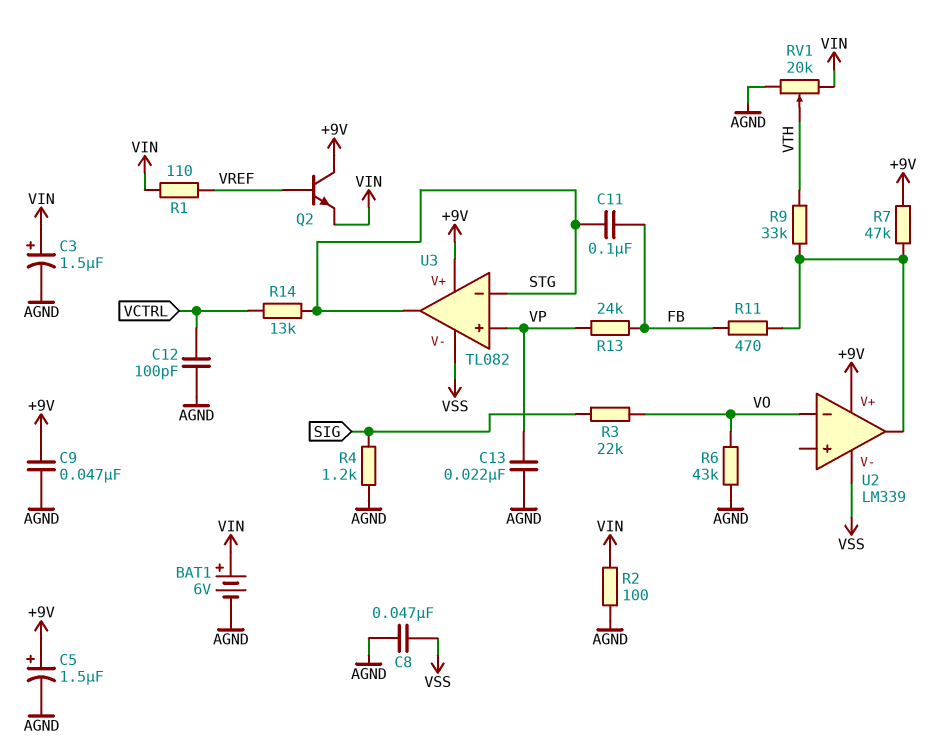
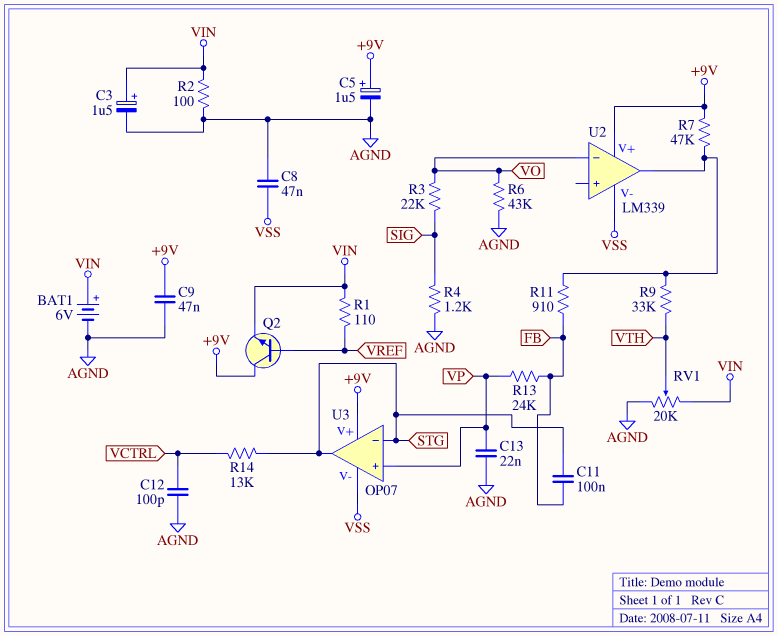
R11: 470 (FB, U2/out) -> 910 (FB, U2/out)
U3: TL082 -> OP07

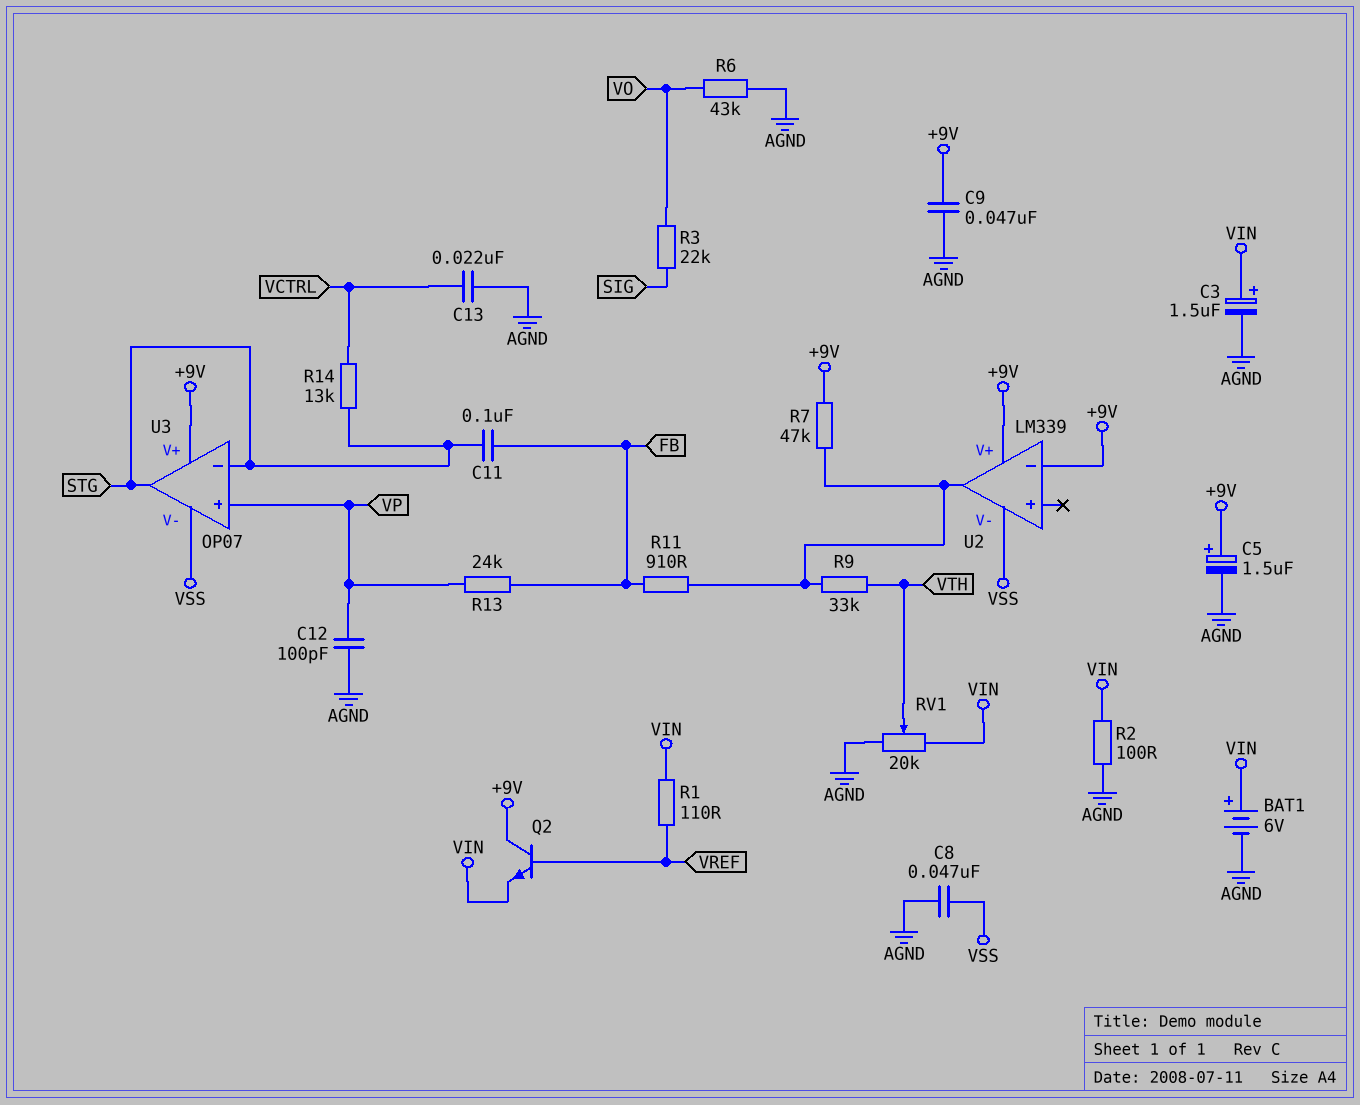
C12: 100pF (AGND, VCTRL) -> 100pF (AGND, VP)
C13: 22nF (AGND, VP) -> 22nF (AGND, VCTRL)
R4: 1.2k (AGND, SIG) -> none
U2 pin in-: VO -> +9V

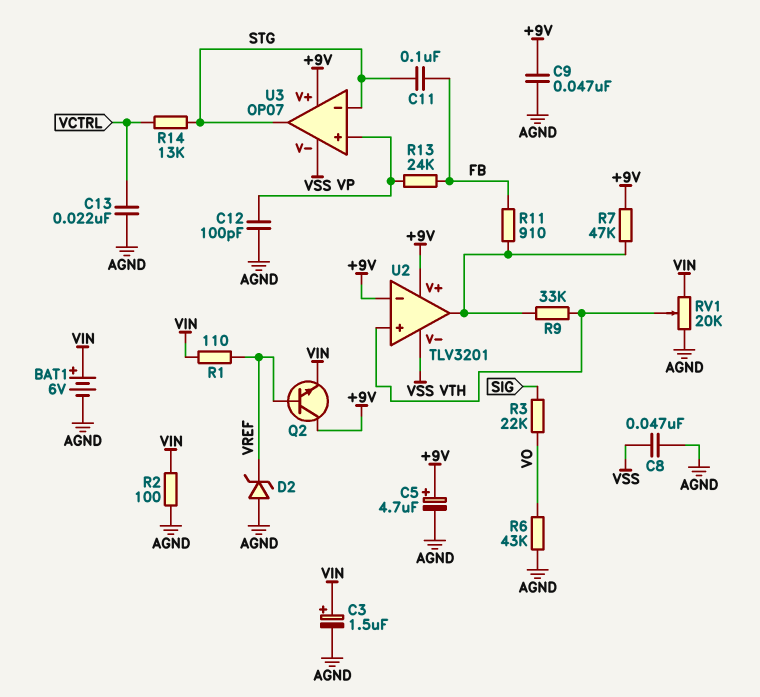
C5: 1.5uF (plus +9V, minus AGND) -> 4.7uF (plus +9V, minus AGND)
D2: none -> zener (A AGND, K VREF)
U2: LM339 -> TLV3201
U2 pin in+: none -> VTH

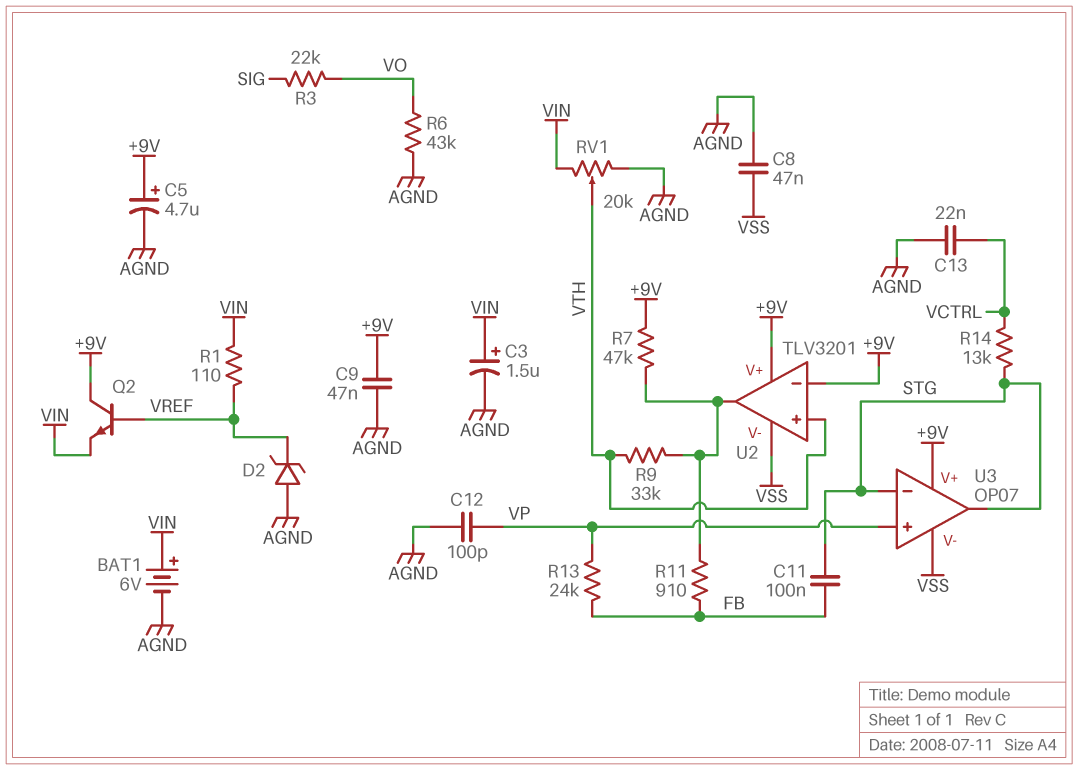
R2: 100 (AGND, VIN) -> none

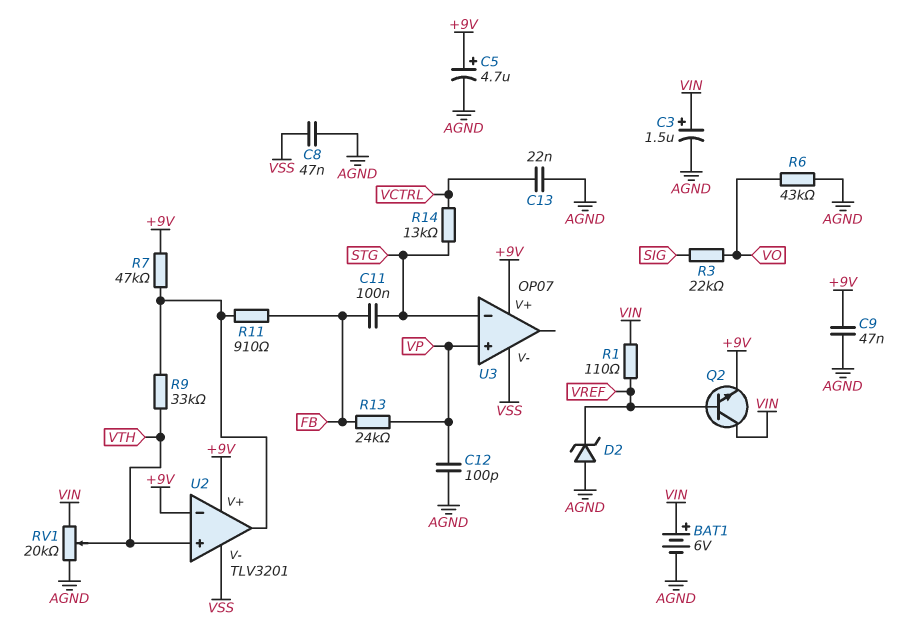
Q2: NPN (B VREF, C +9V, E VIN) -> NPN (B VREF, C VIN, E +9V)
U3 pin out: STG -> none

